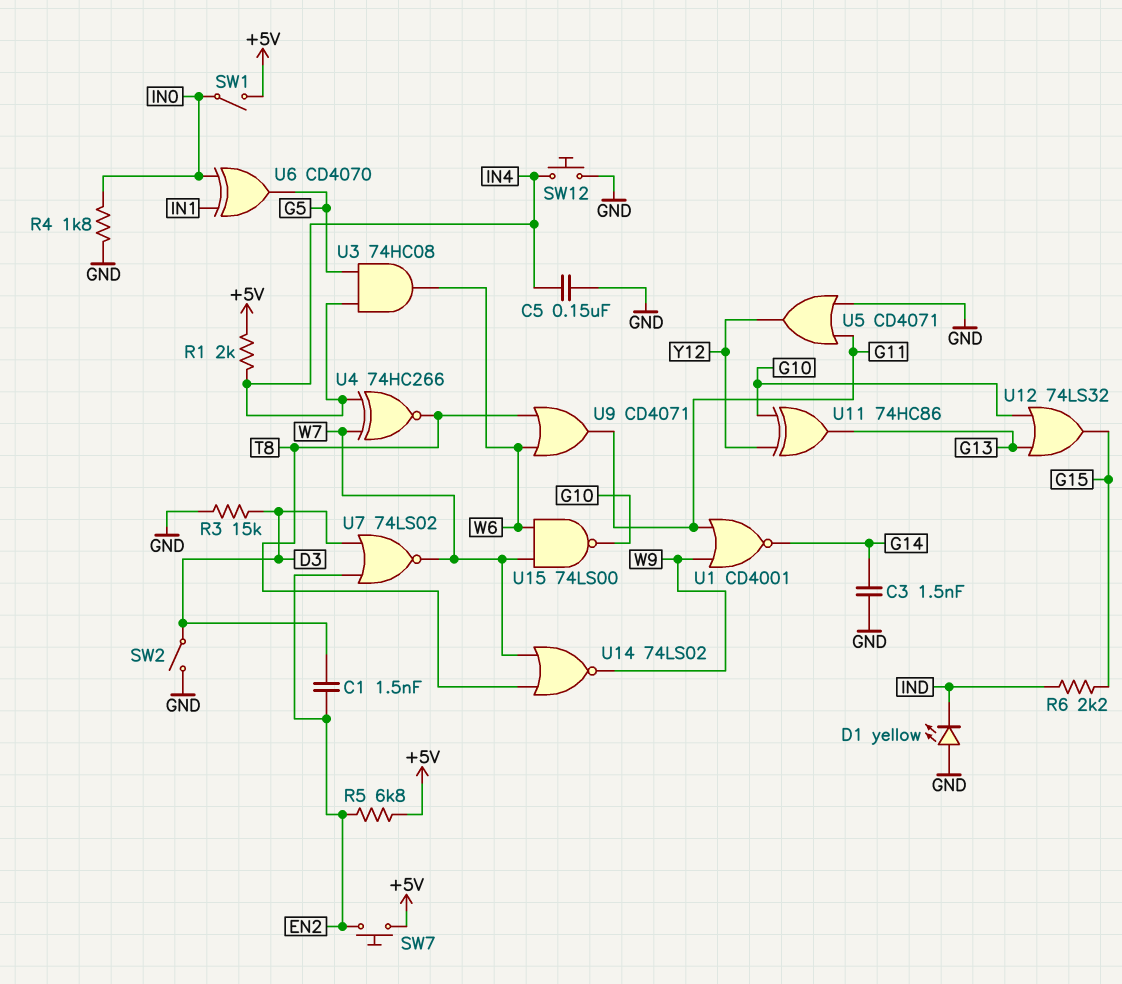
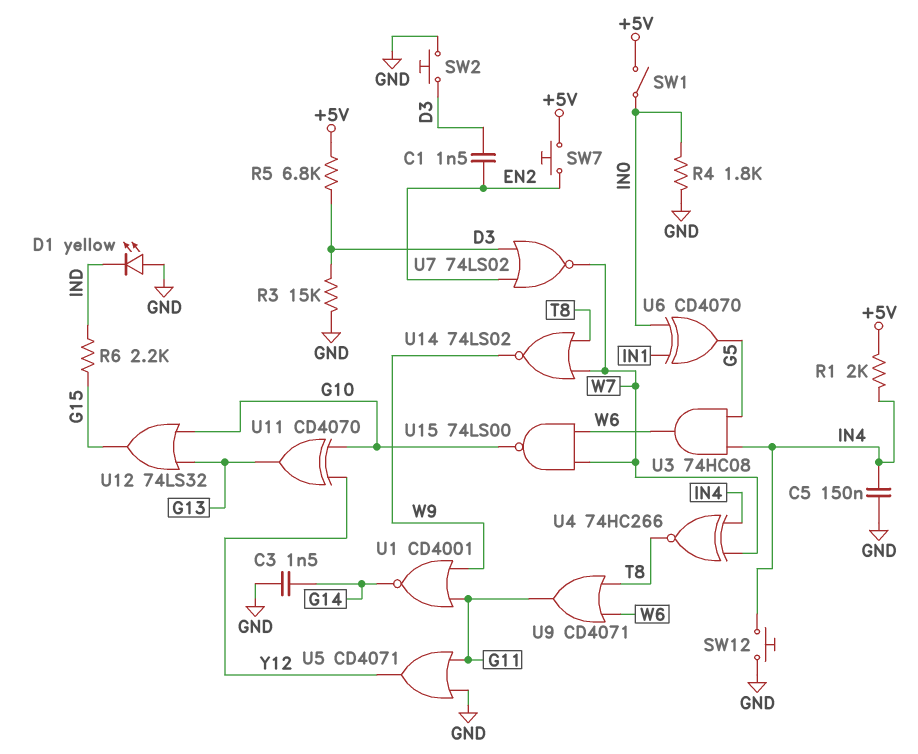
R5: 6.8k (+5V, EN2) -> 6.8k (+5V, D3)
SW2: switch (D3, GND) -> button (D3, GND)
U11: XOR 74HC86 (in G10, in Y12, out G13) -> XOR CD4070 (in G10, in Y12, out G13)

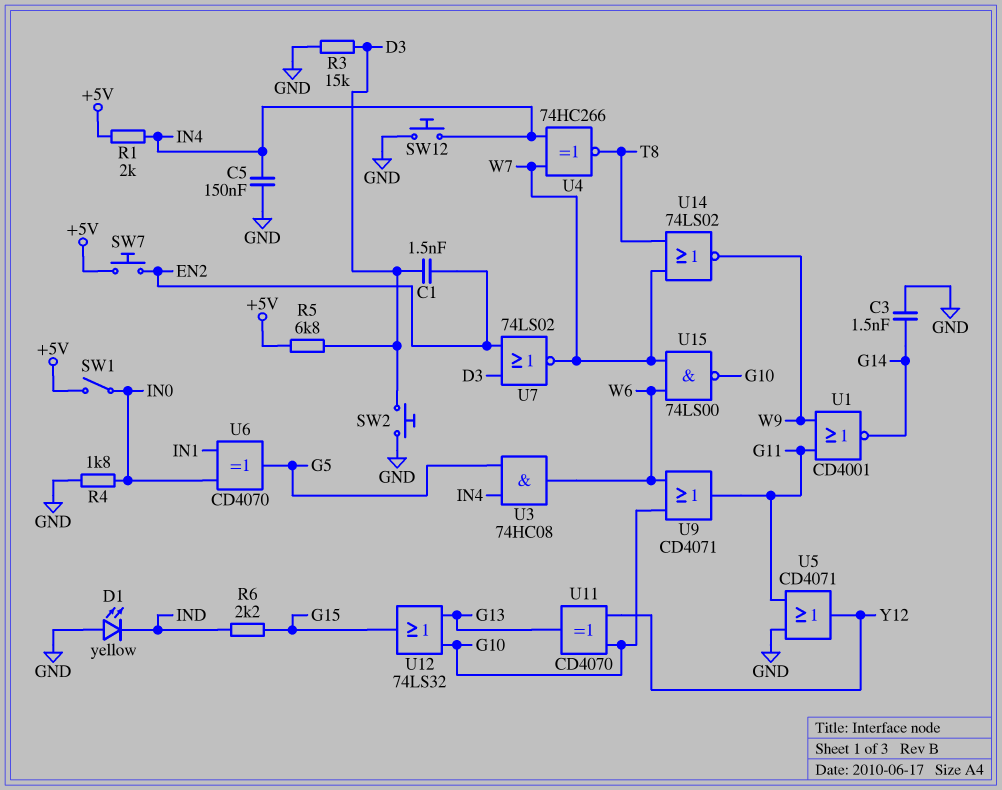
U9: OR CD4071 (in T8, in W6, out G11) -> OR CD4071 (in G10, in W6, out G11)

